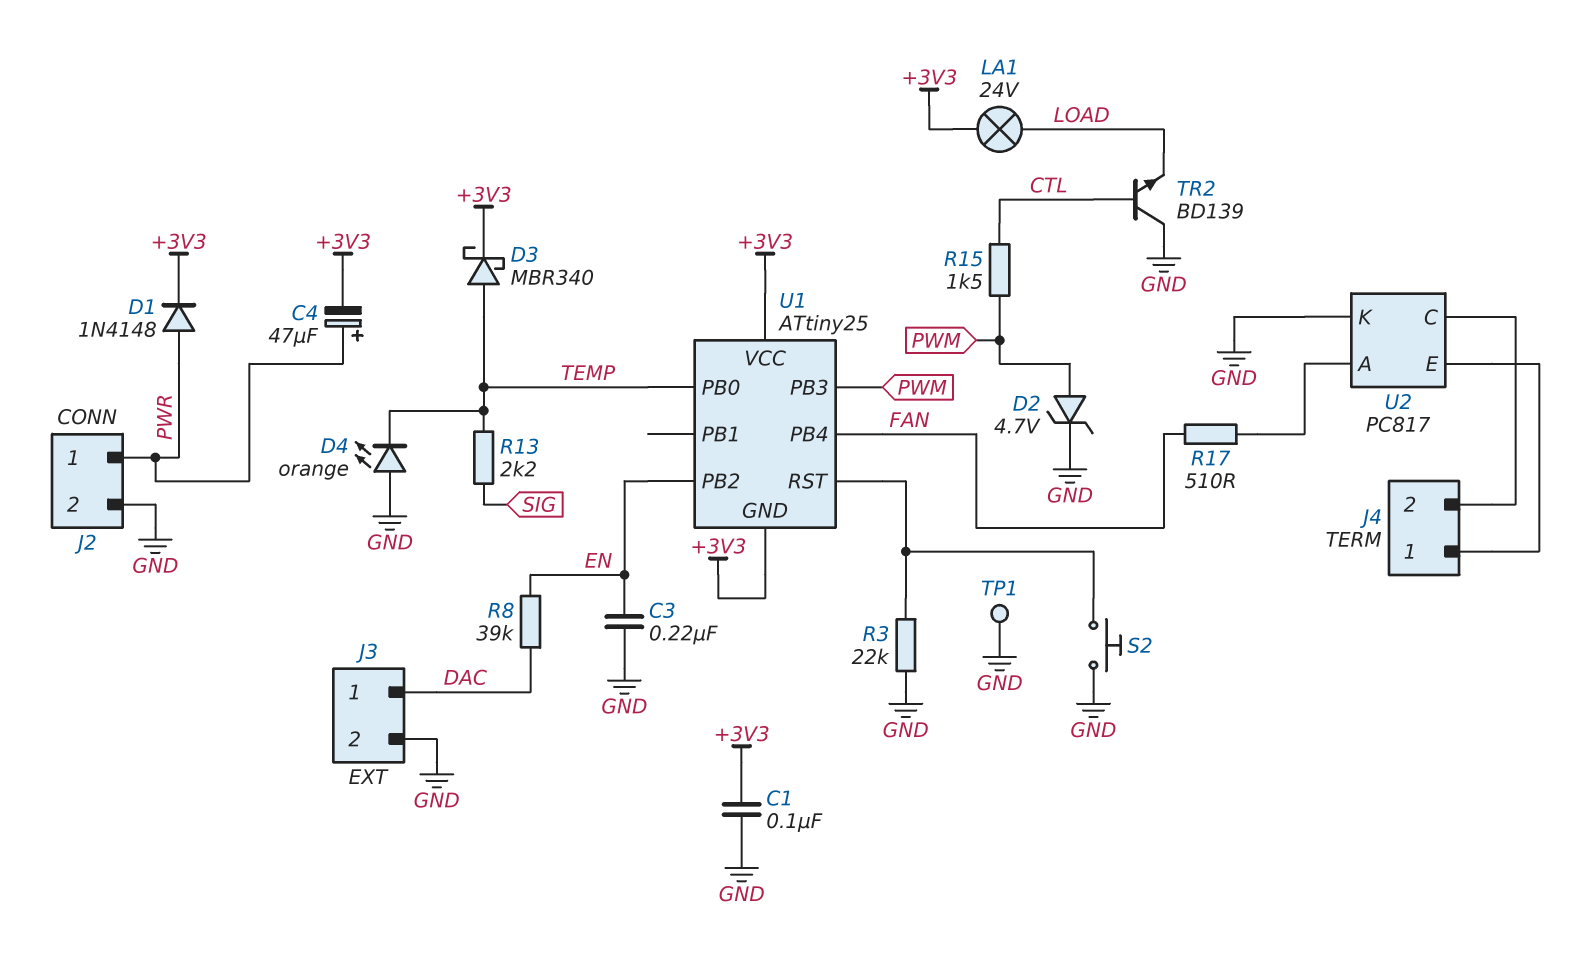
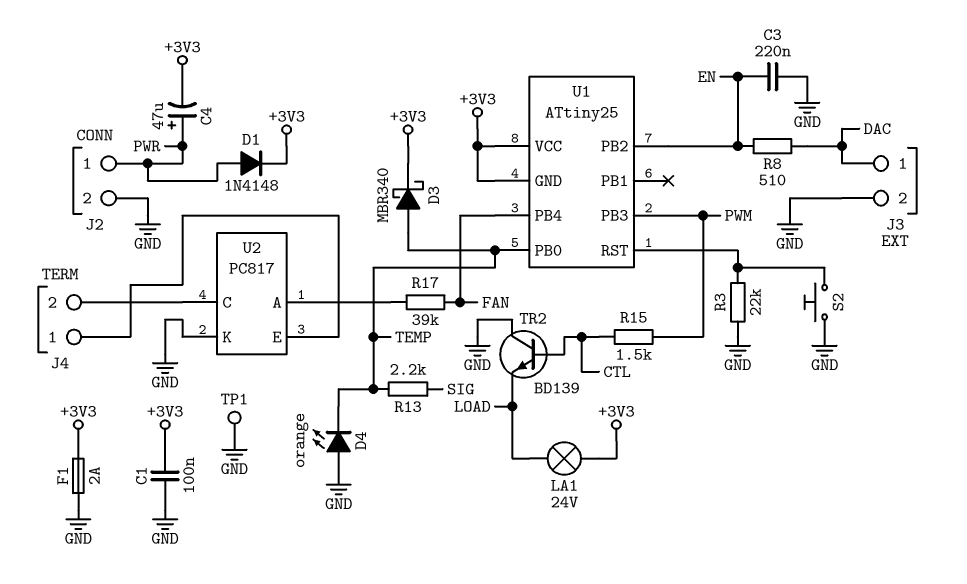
D2: zener 4.7V (A PWM, K GND) -> none
F1: none -> 2A (+3V3, GND)
R8: 39k (DAC, EN) -> 510 (DAC, EN)
R17: 510 (FAN, U2/A) -> 39k (FAN, U2/A)

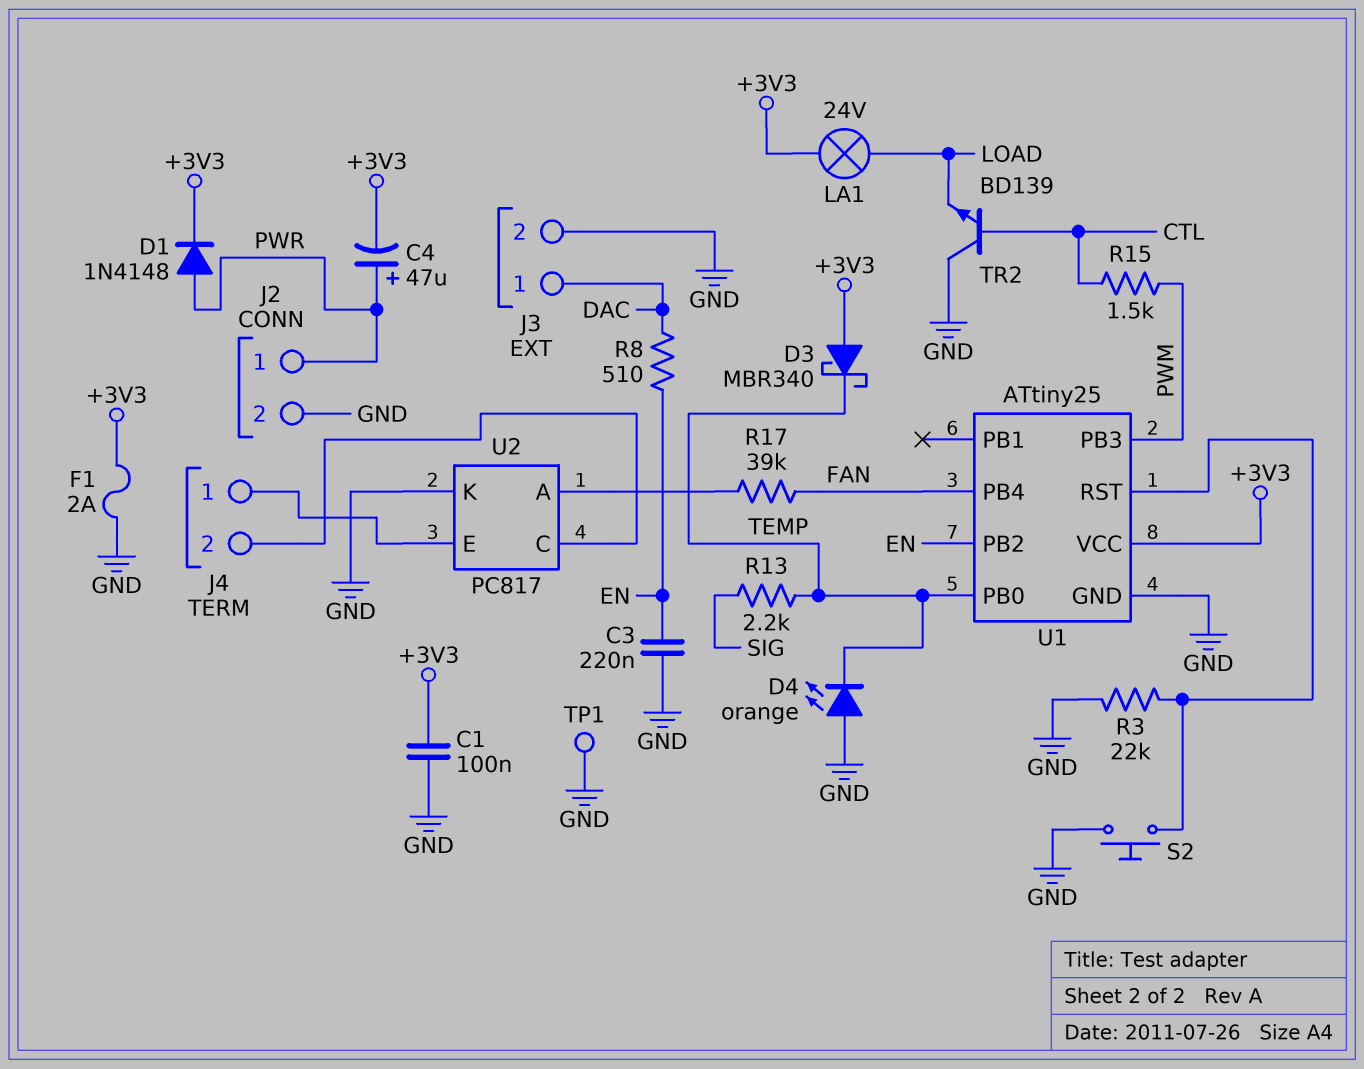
D3: schottky MBR340 (A TEMP, K +3V3) -> schottky MBR340 (A +3V3, K TEMP)
U1 pin GND: +3V3 -> GND

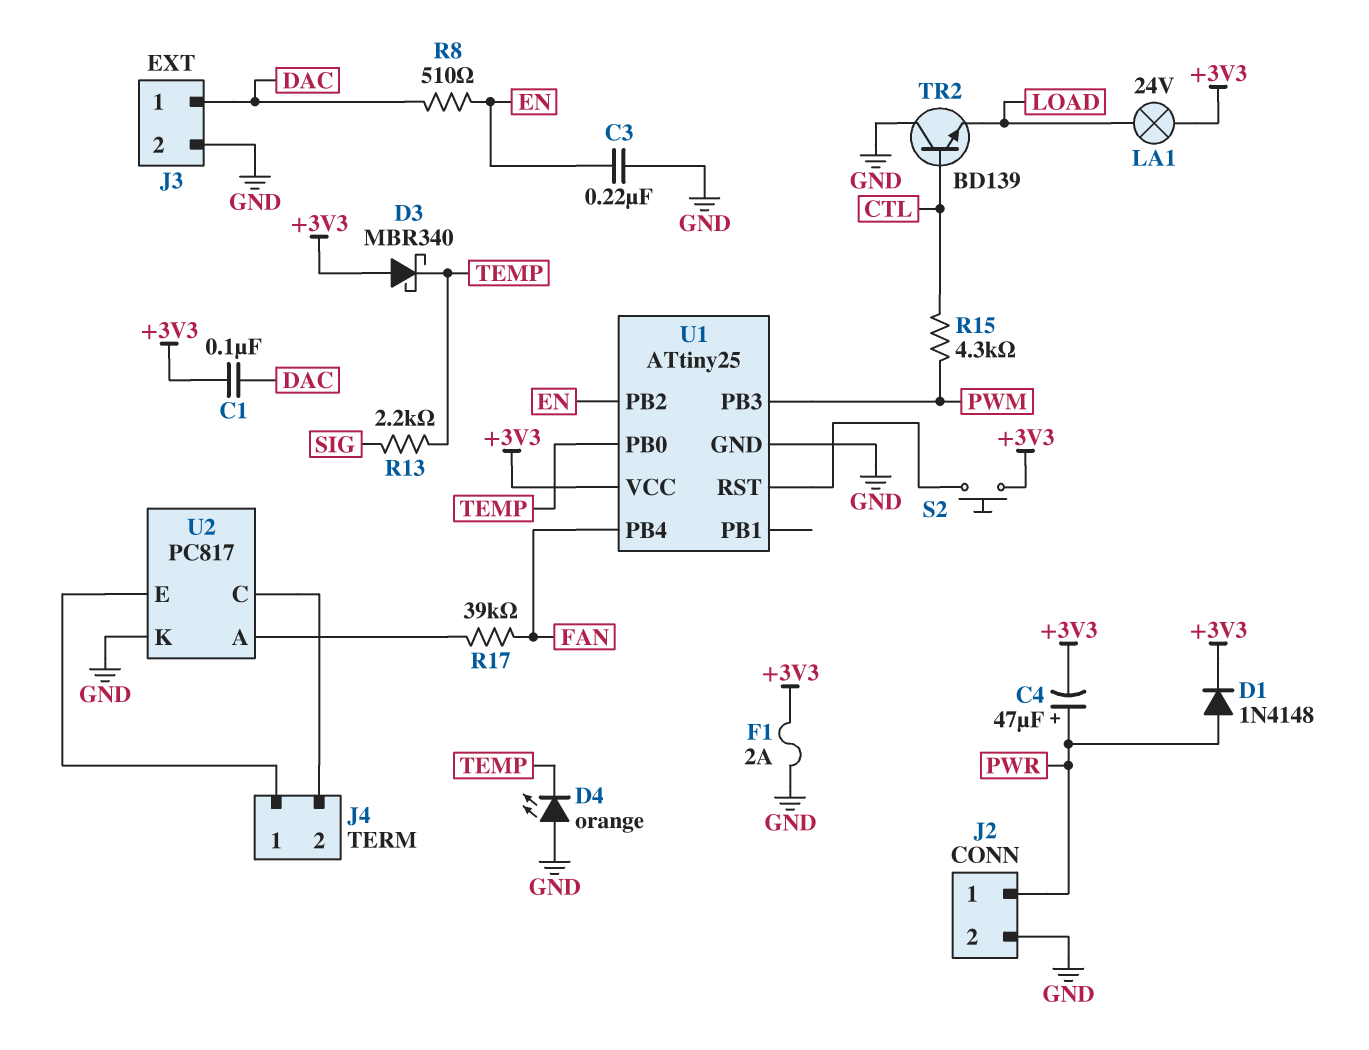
C1: 100nF (+3V3, GND) -> 100nF (+3V3, DAC)
R3: 22k (GND, U1/RST) -> none
R15: 1.5k (CTL, PWM) -> 4.3k (CTL, PWM)
S2: button (GND, U1/RST) -> button (+3V3, U1/RST)
TP1: test point (GND) -> none

